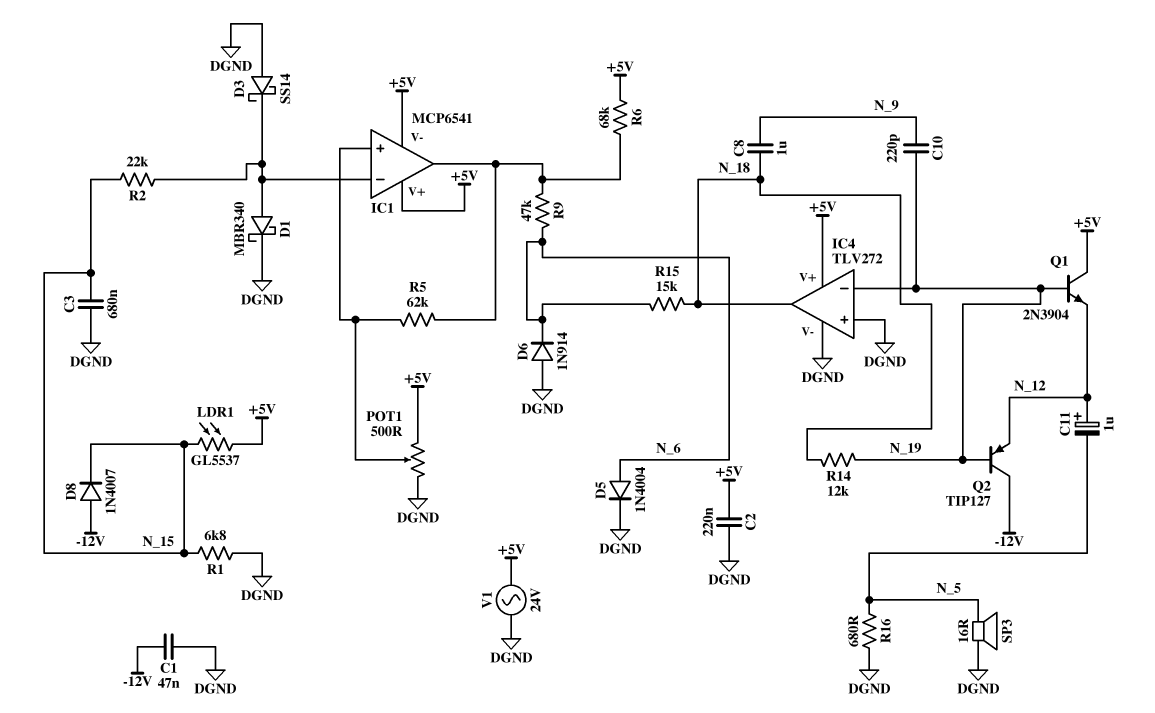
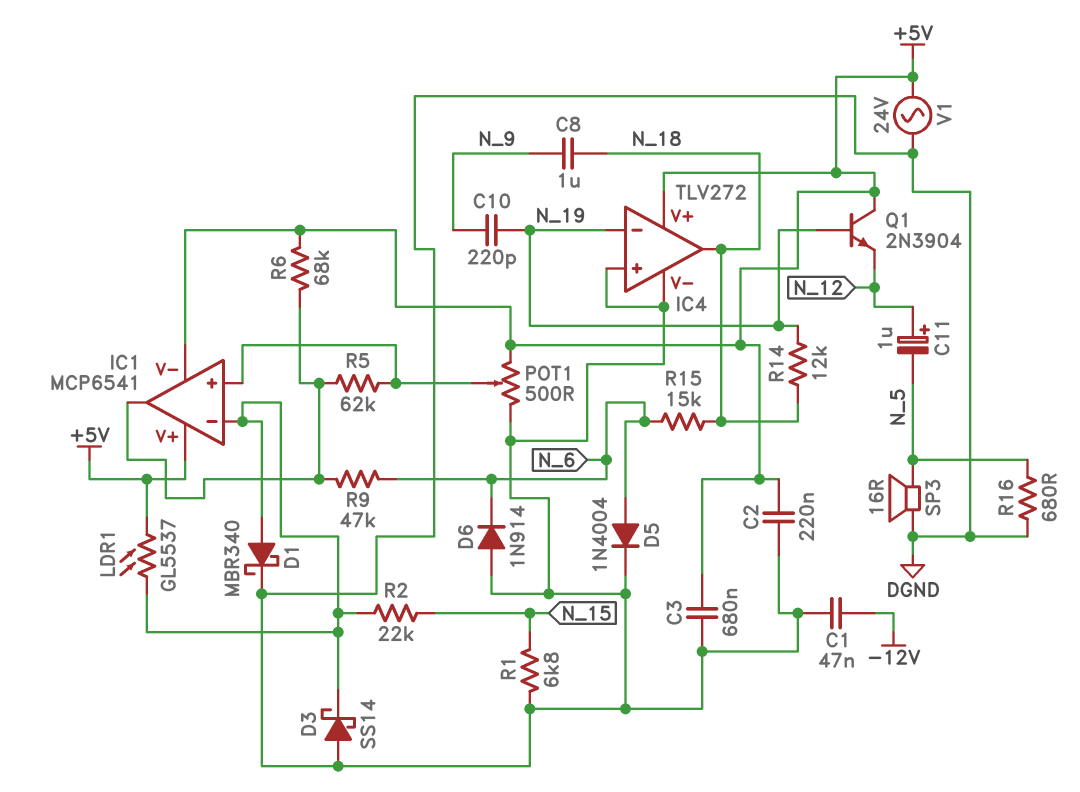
C3: 680nF (DGND, N_15) -> 680nF (+5V, DGND)
D8: diode 1N4007 (A -12V, K N_15) -> none
LDR1: GL5537 (+5V, N_15) -> GL5537 (+5V, IC1/in-)
Q2: PNP TIP127 (B N_19, C -12V, E N_12) -> none

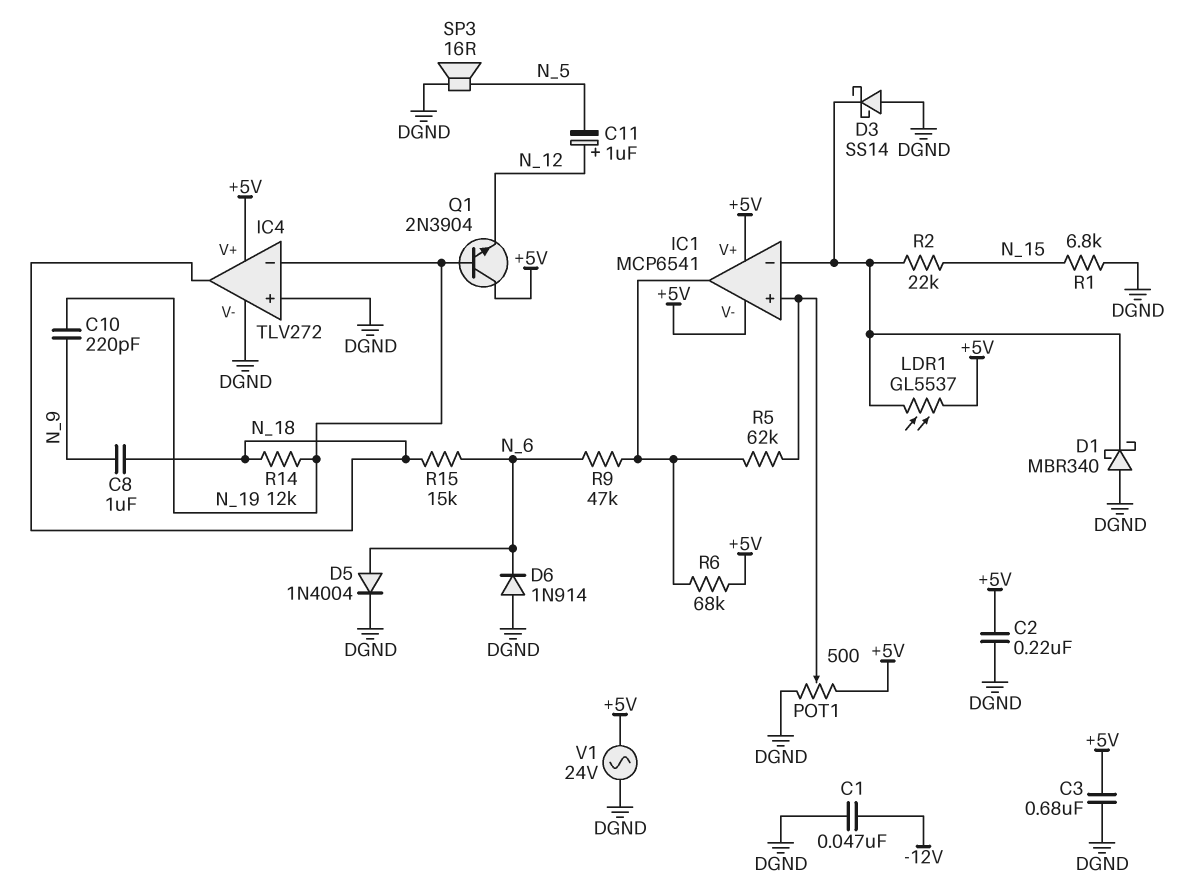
D1: schottky MBR340 (A IC1/in-, K DGND) -> schottky MBR340 (A DGND, K IC1/in-)
R16: 680 (DGND, N_5) -> none

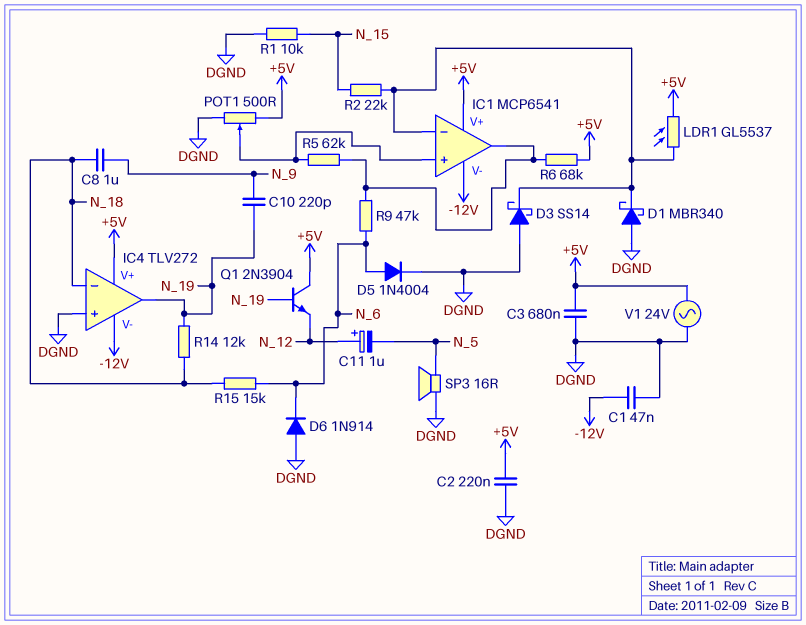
IC1 pin V-: +5V -> -12V
IC4 pin V-: DGND -> -12V
IC4 pin in-: N_19 -> N_18
IC4 pin out: N_18 -> N_19
R1: 6.8k (DGND, N_15) -> 10k (DGND, N_15)

